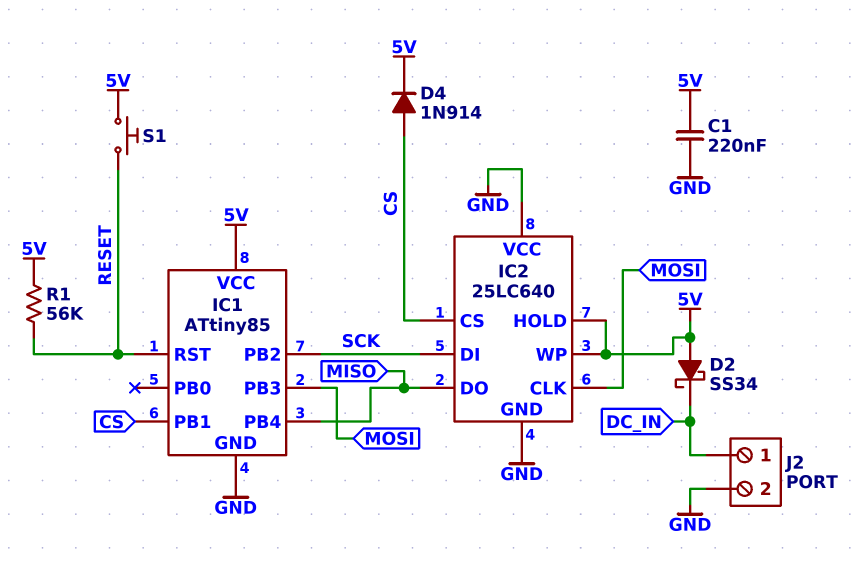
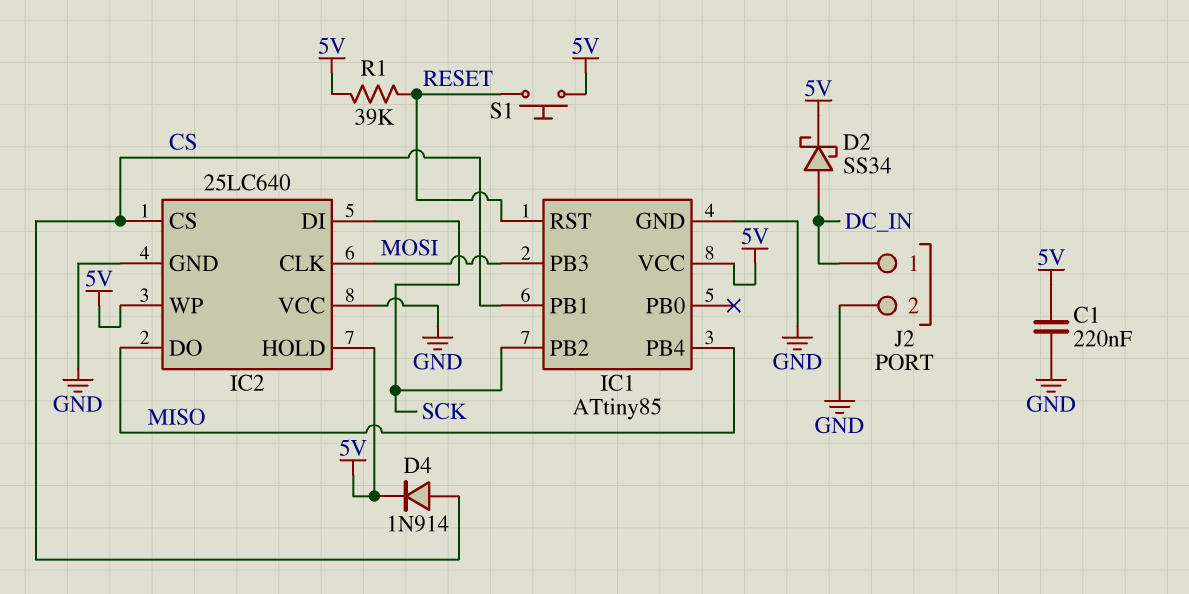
D2: schottky SS34 (A 5V, K DC_IN) -> schottky SS34 (A DC_IN, K 5V)
R1: 56k (5V, RESET) -> 39k (5V, RESET)

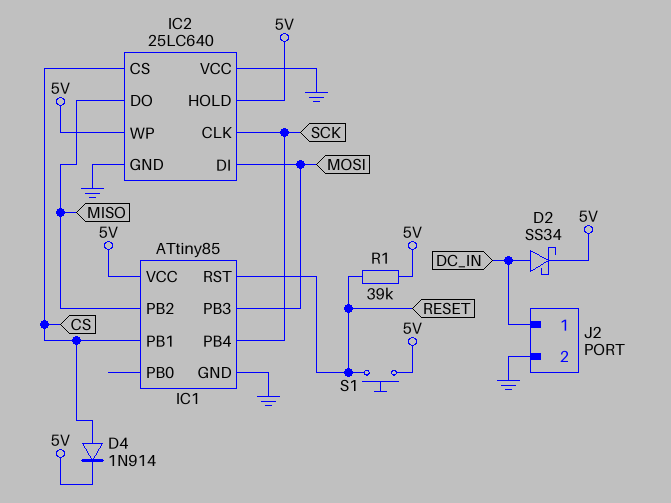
C1: 220nF (5V, GND) -> none
IC1 pin PB2: SCK -> MISO
IC1 pin PB4: MISO -> SCK
IC2 pin CLK: MOSI -> SCK
IC2 pin DI: SCK -> MOSI

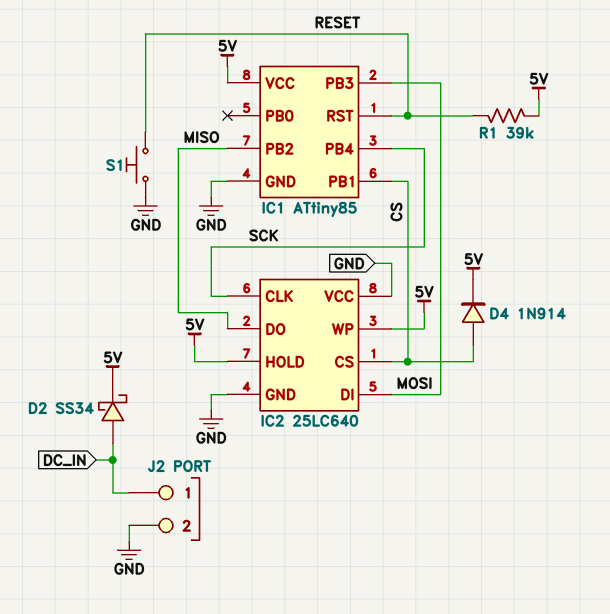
S1: button (5V, RESET) -> button (GND, RESET)

